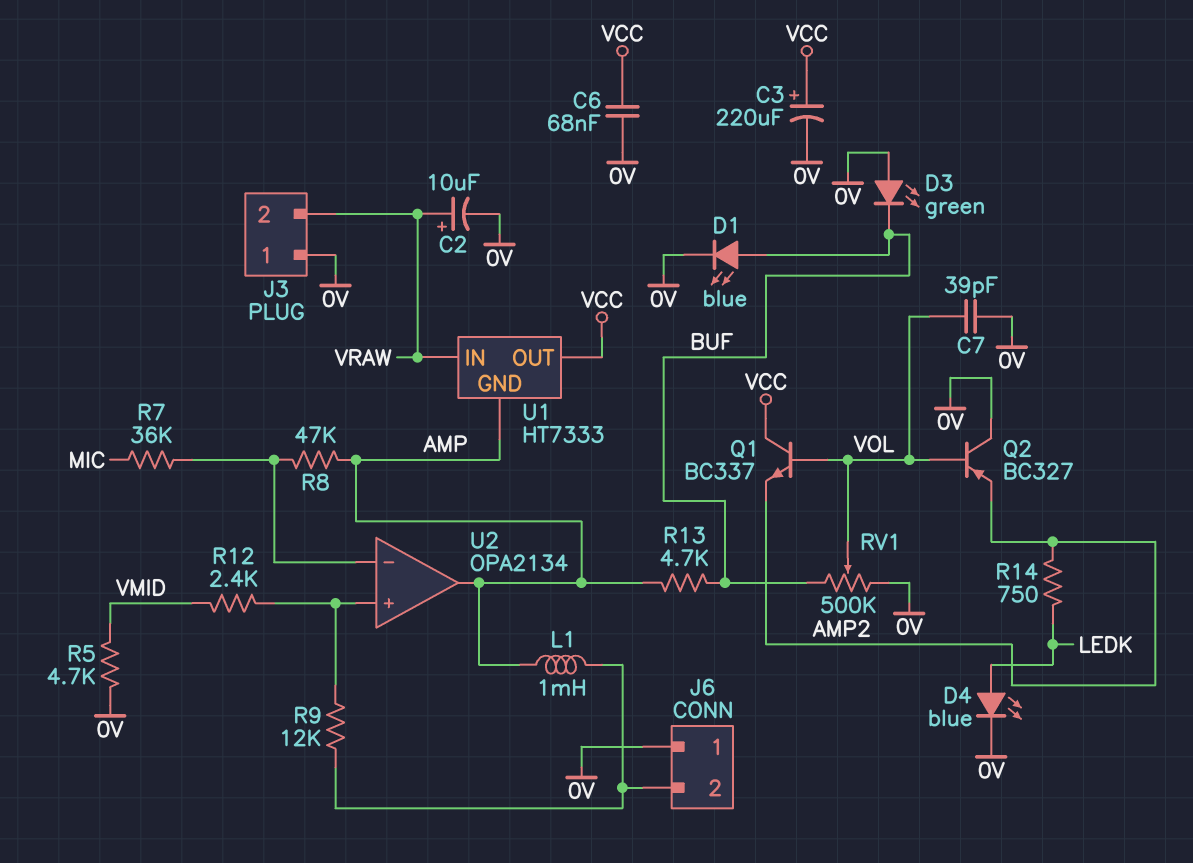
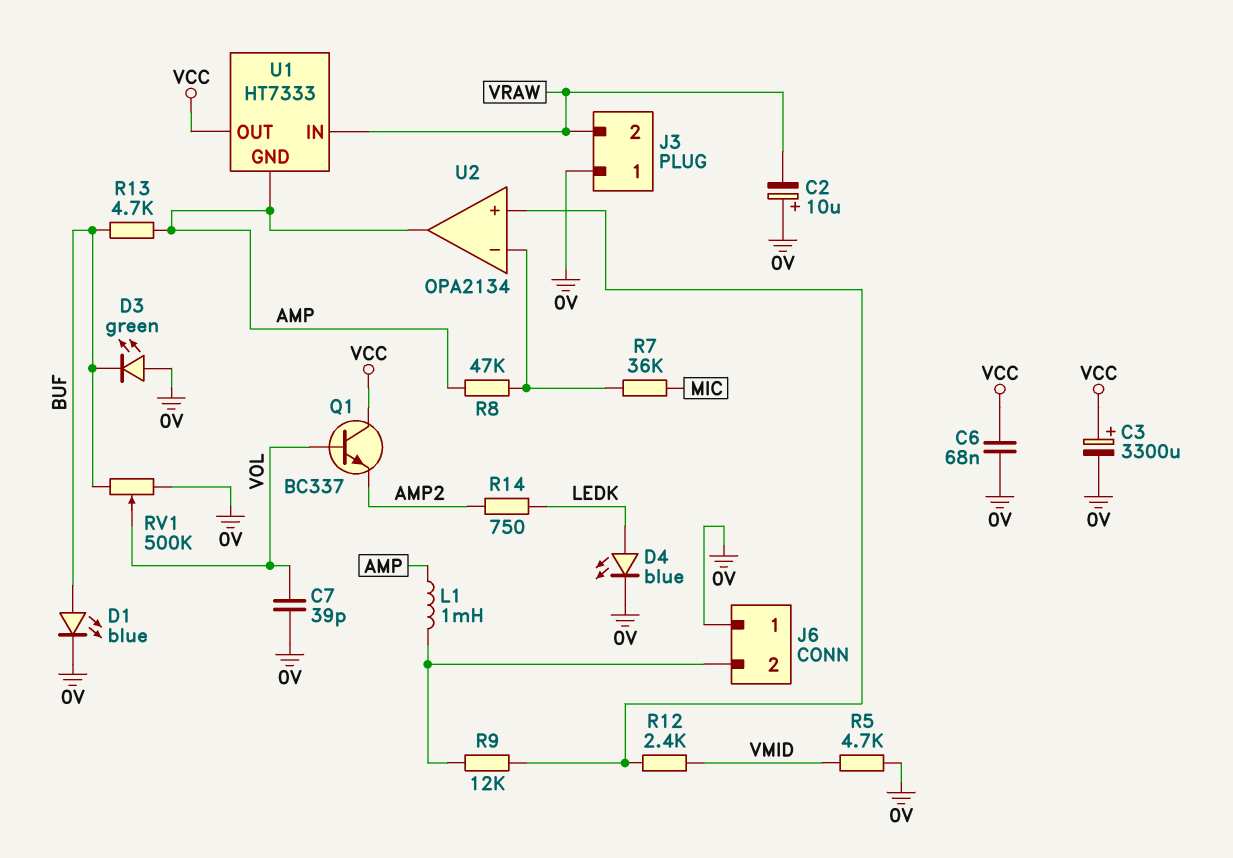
C2: 10uF (plus VRAW, minus 0V) -> 10uF (plus 0V, minus VRAW)
C3: 220uF (plus VCC, minus 0V) -> 3300uF (plus VCC, minus 0V)
Q2: PNP BC327 (B VOL, C 0V, E AMP2) -> none

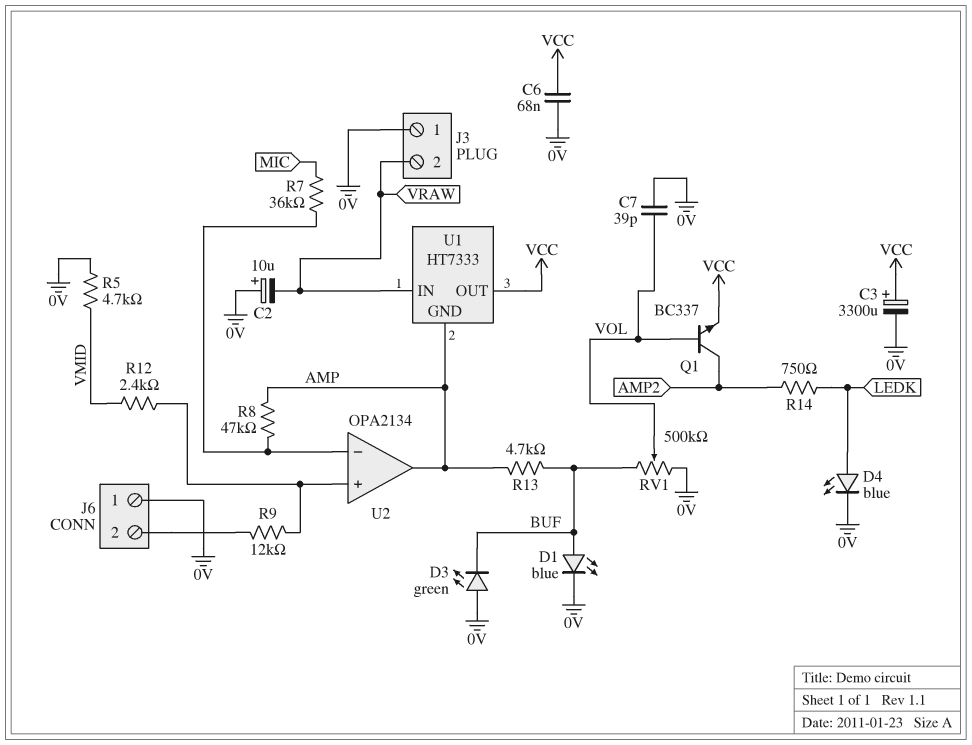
L1: 1mH (AMP, J6/2) -> none
Q1: NPN BC337 (B VOL, C VCC, E AMP2) -> NPN BC337 (B VOL, C AMP2, E VCC)

